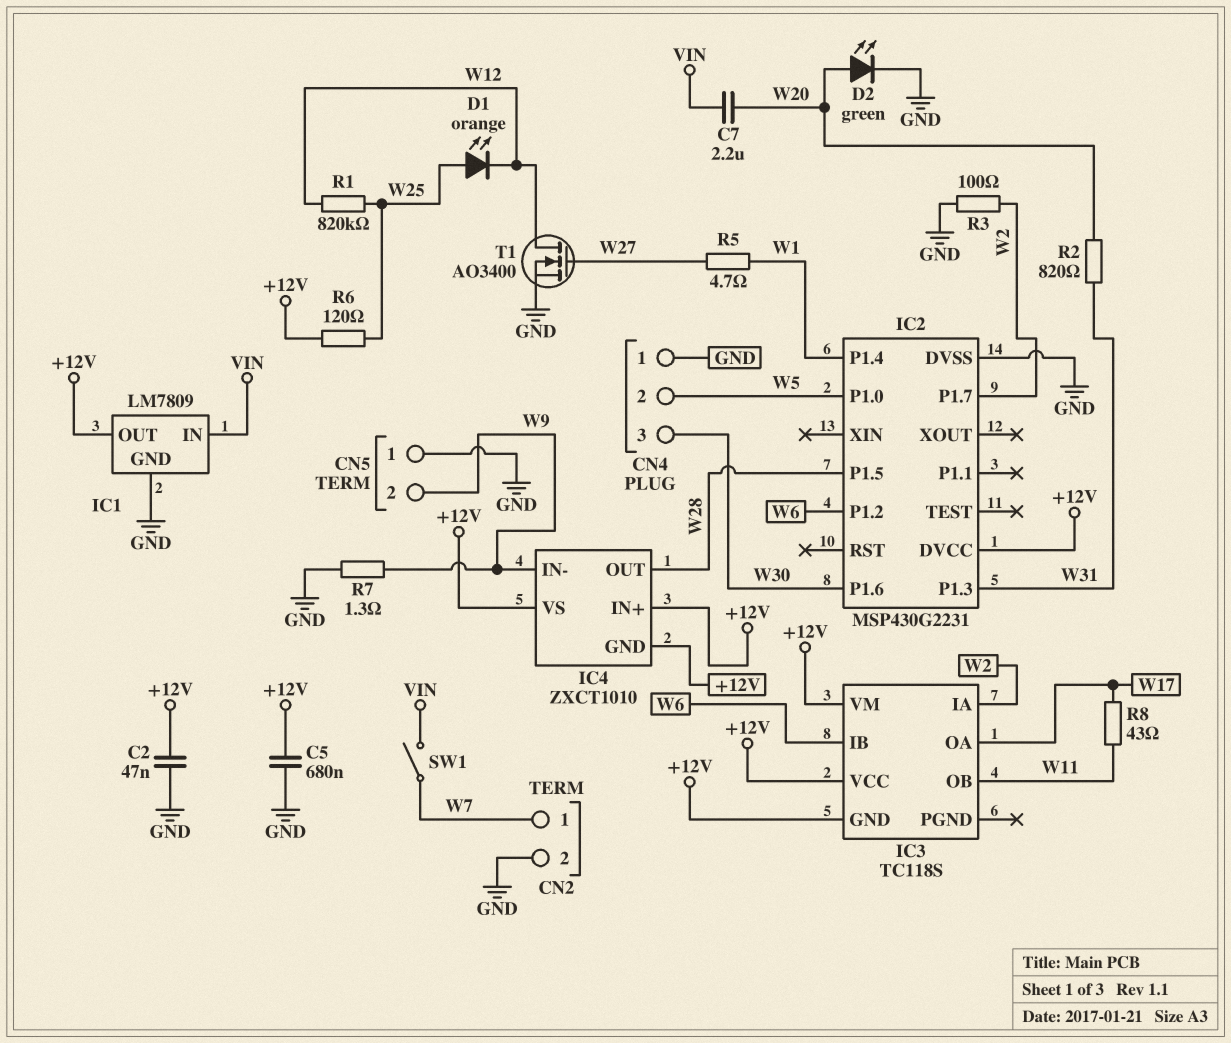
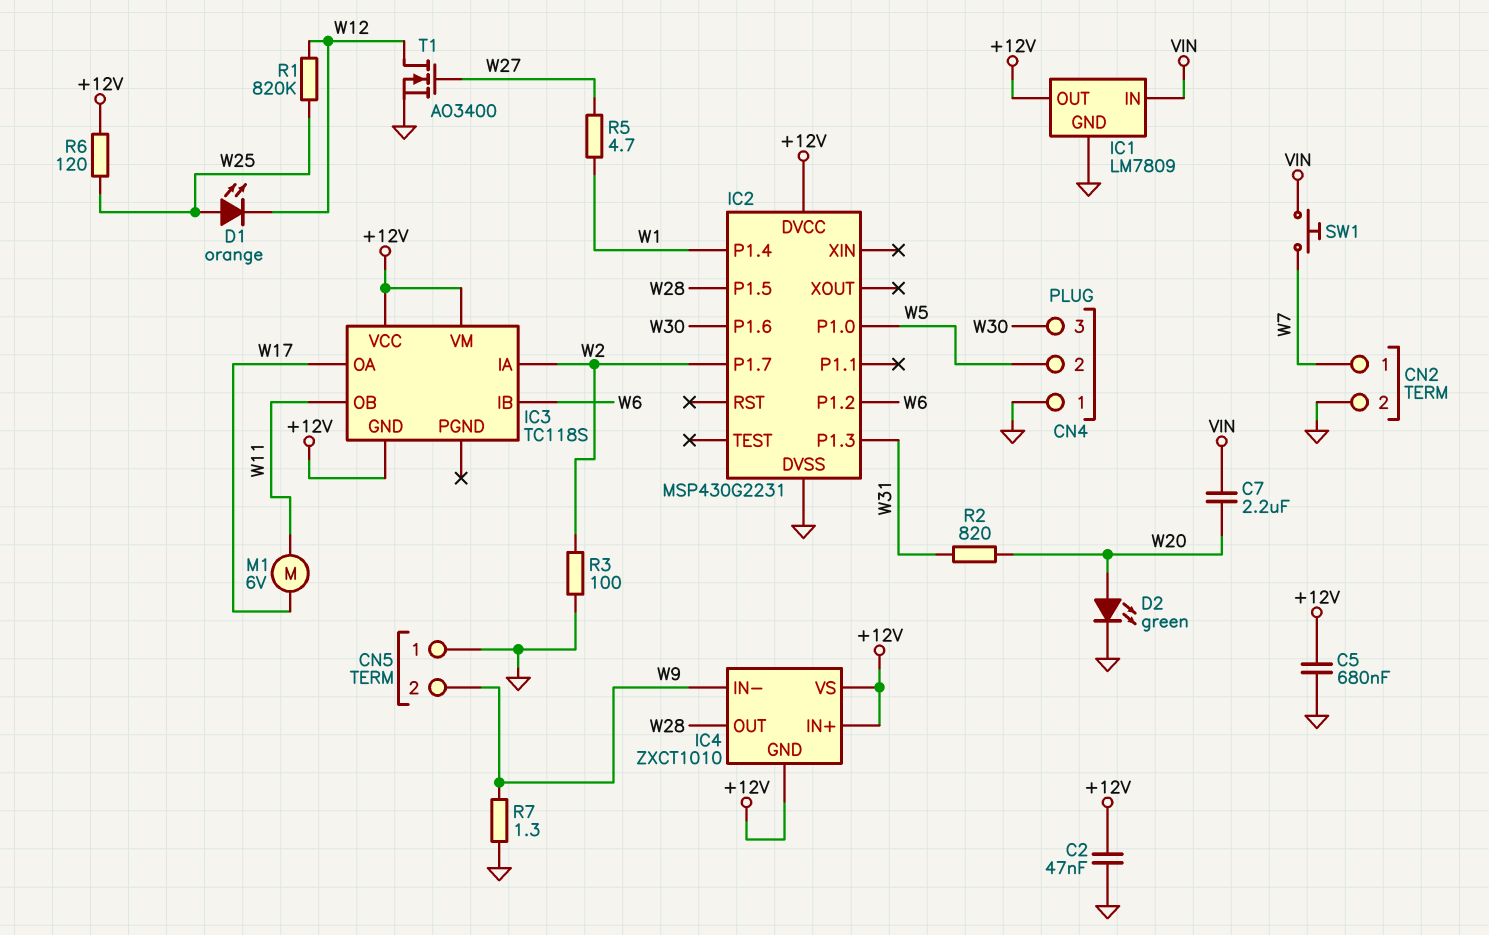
M1: none -> motor 6V (W11, W17)
R8: 43 (W11, W17) -> none
SW1: switch (VIN, W7) -> button (VIN, W7)

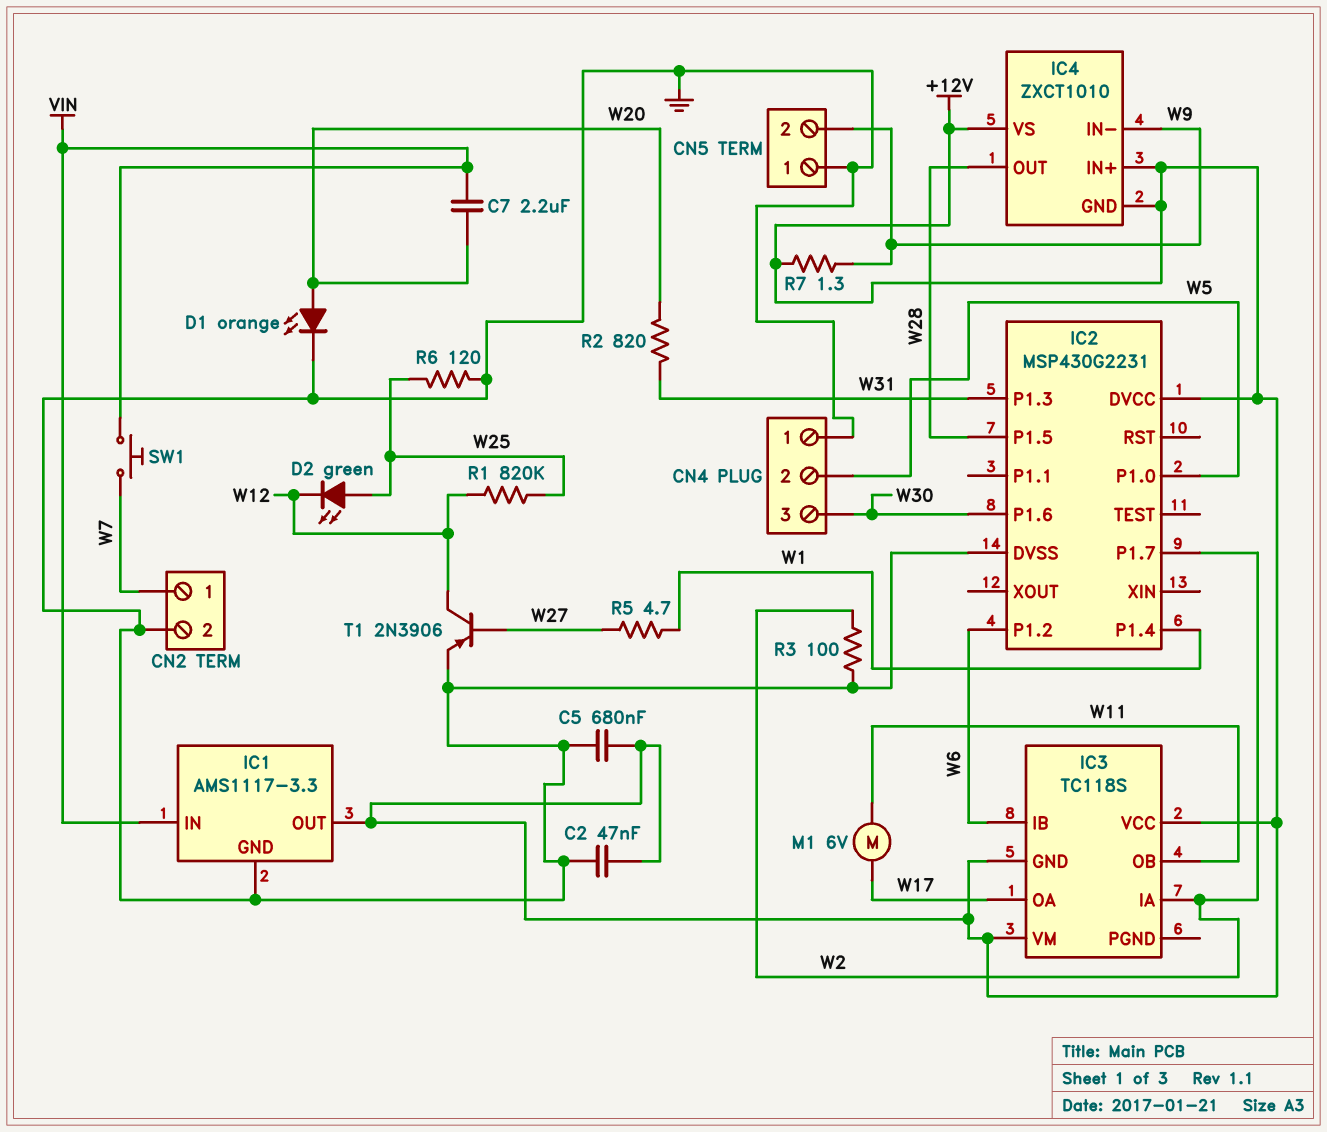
D1: LED orange (A W25, K W12) -> LED orange (A W20, K GND)
D2: LED green (A W20, K GND) -> LED green (A W25, K W12)
IC1: LM7809 -> AMS1117-3.3
R6: 120 (+12V, W25) -> 120 (GND, W25)
R7: 1.3 (GND, W9) -> 1.3 (+12V, W9)
T1: NMOS AO3400 (G W27, D W12, S GND) -> PNP 2N3906 (B W27, C W12, E GND)

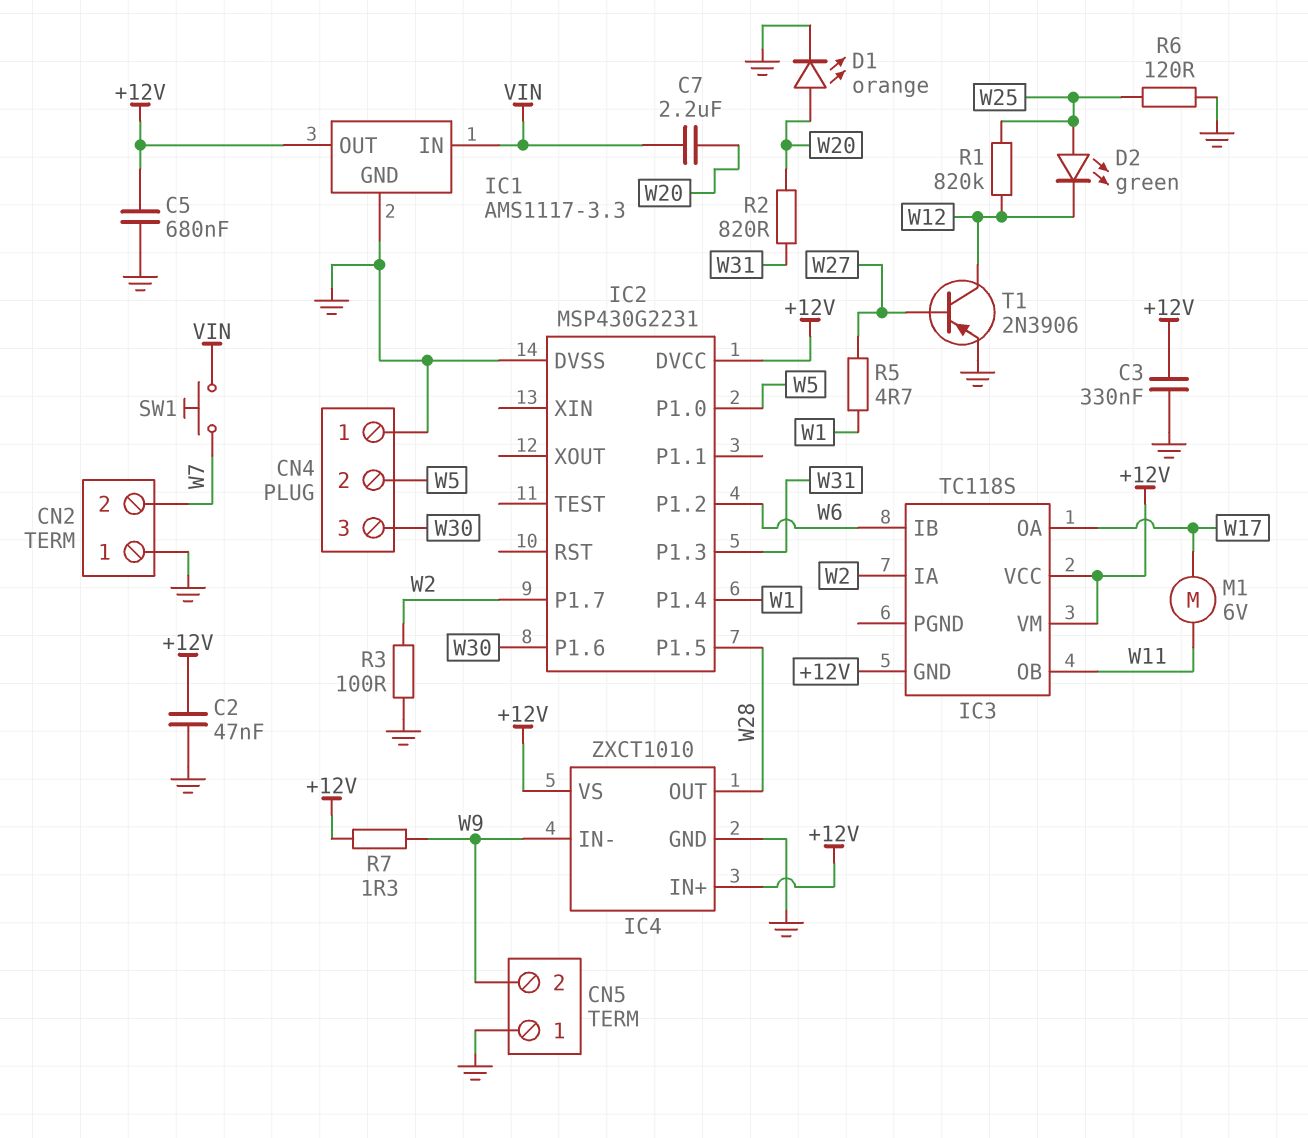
C3: none -> 330nF (+12V, GND)
CN2 pin 1: W7 -> GND
CN2 pin 2: GND -> W7
IC4 pin GND: +12V -> GND

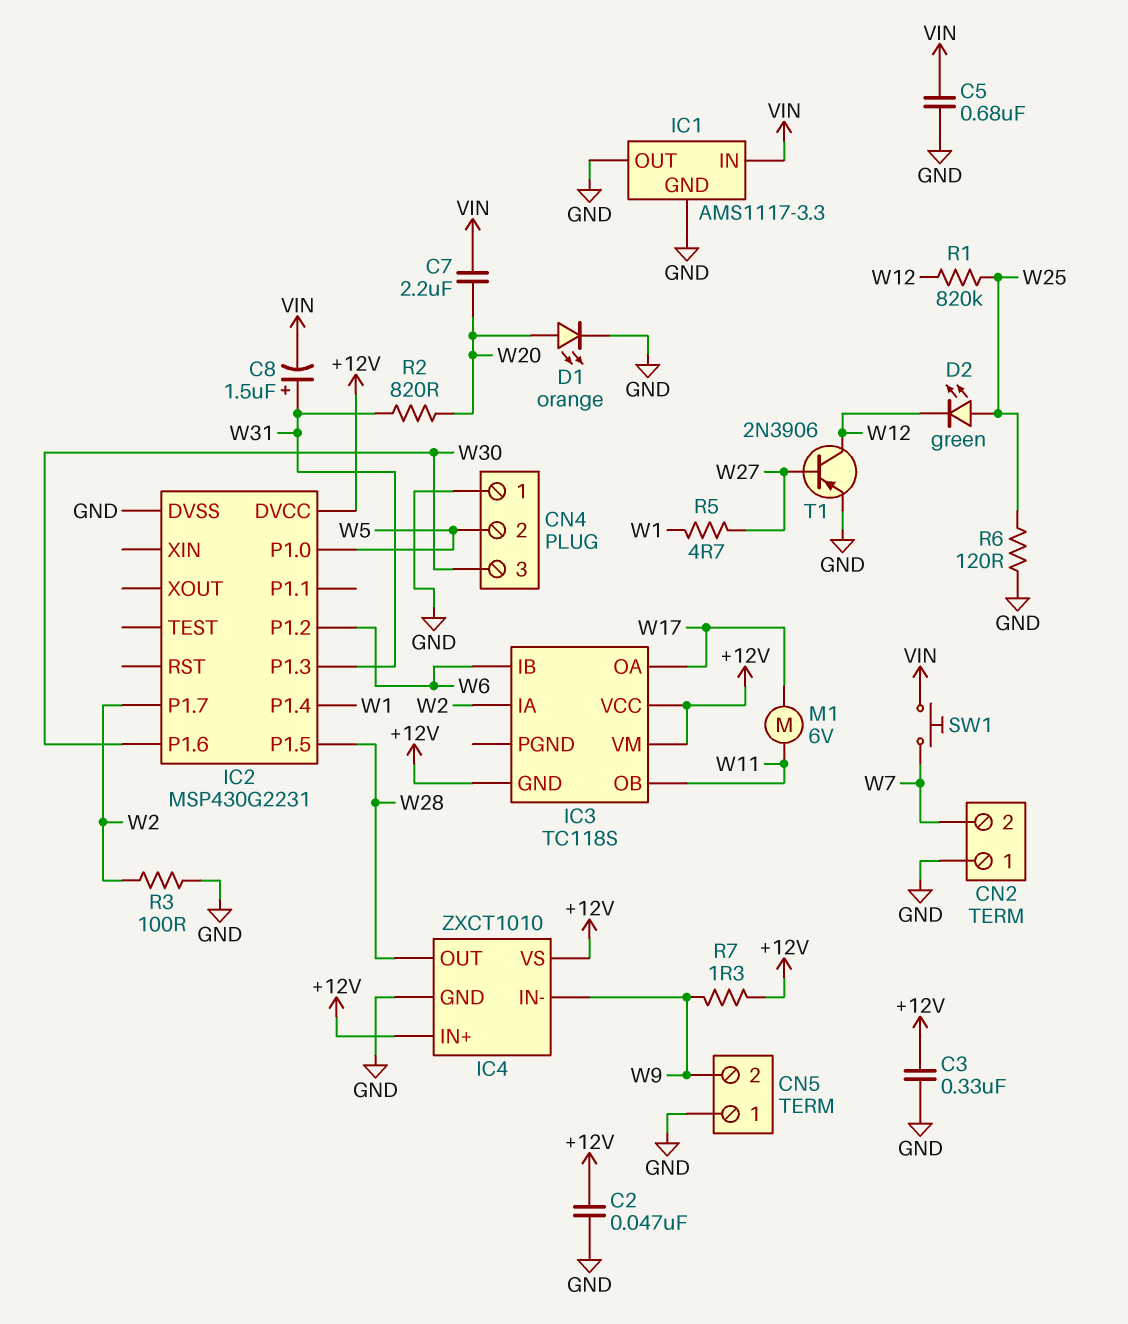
C5: 680nF (+12V, GND) -> 680nF (GND, VIN)
C8: none -> 1.5uF (plus W31, minus VIN)
IC1 pin OUT: +12V -> GND

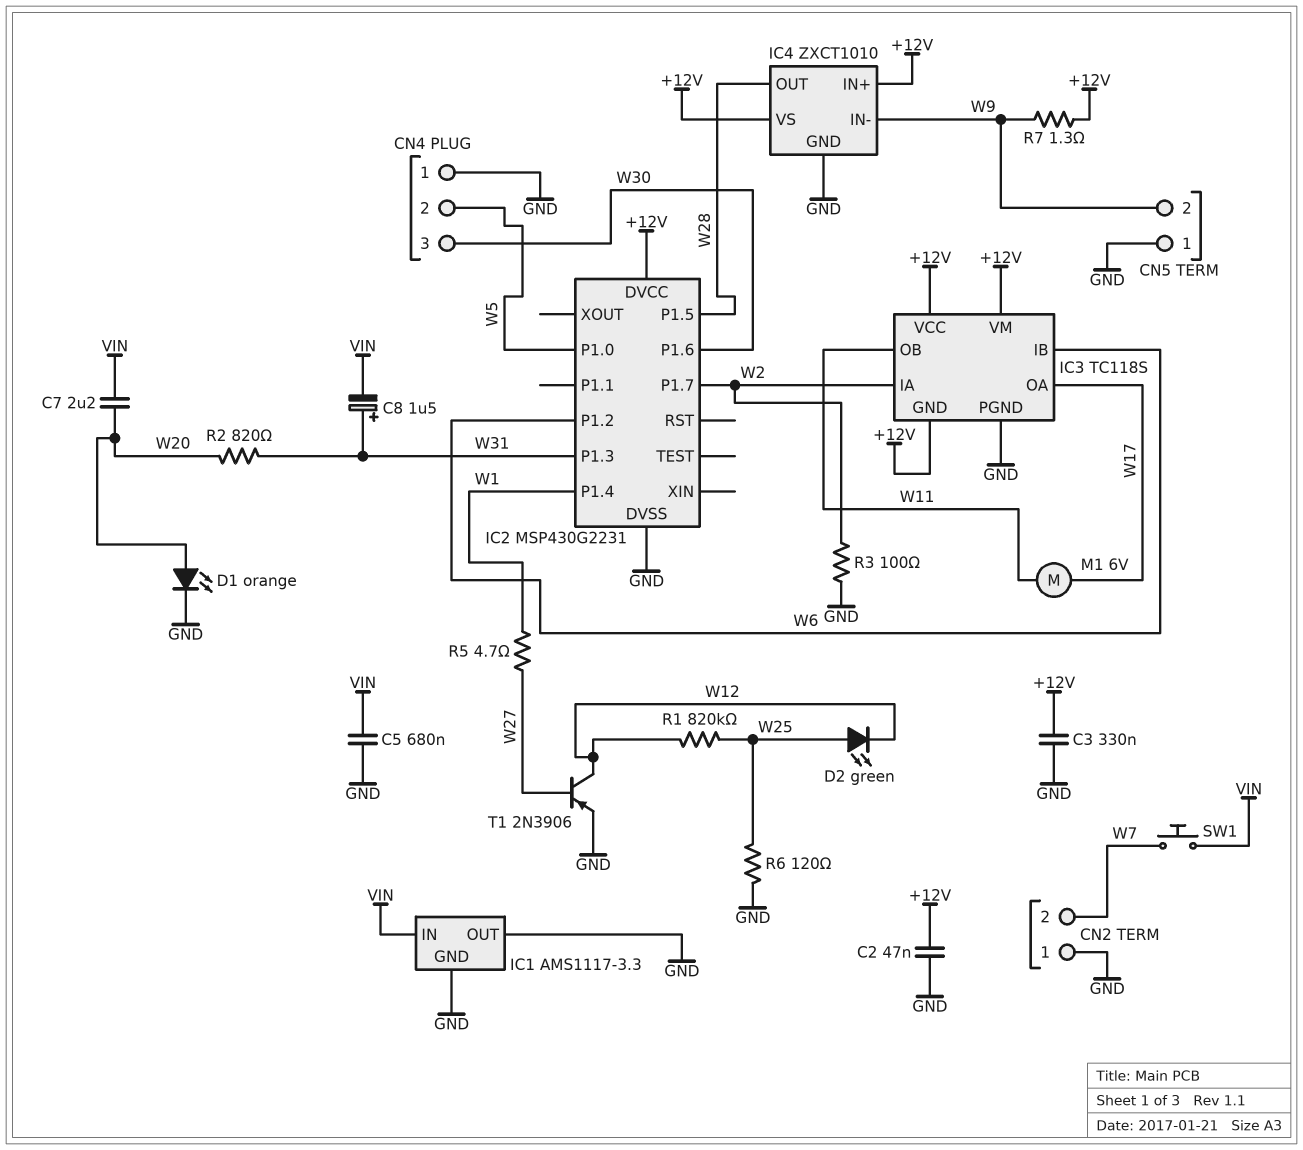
IC3 pin PGND: none -> GND

